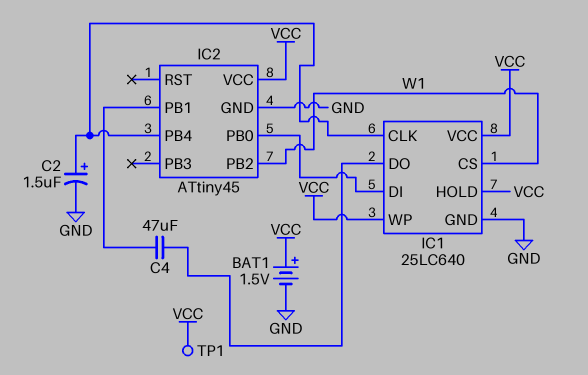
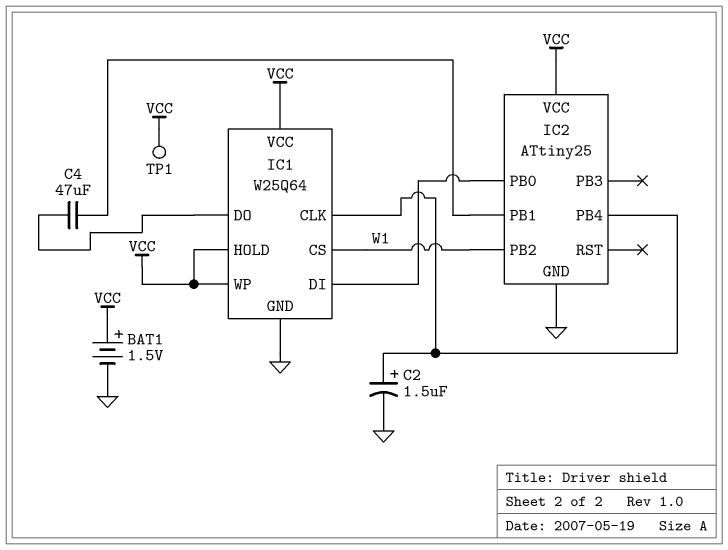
IC1: 25LC640 -> W25Q64
IC2: ATtiny45 -> ATtiny25

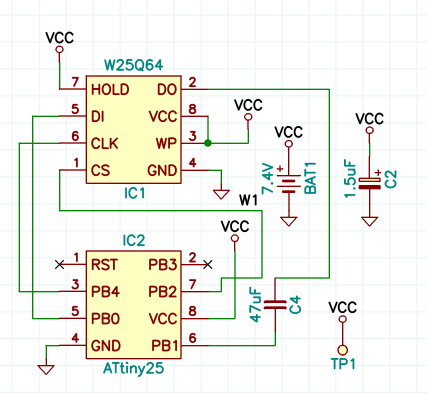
BAT1: 1.5V (plus VCC, minus GND) -> 7.4V (plus VCC, minus GND)
C2: 1.5uF (plus IC1/CLK, minus GND) -> 1.5uF (plus VCC, minus GND)

